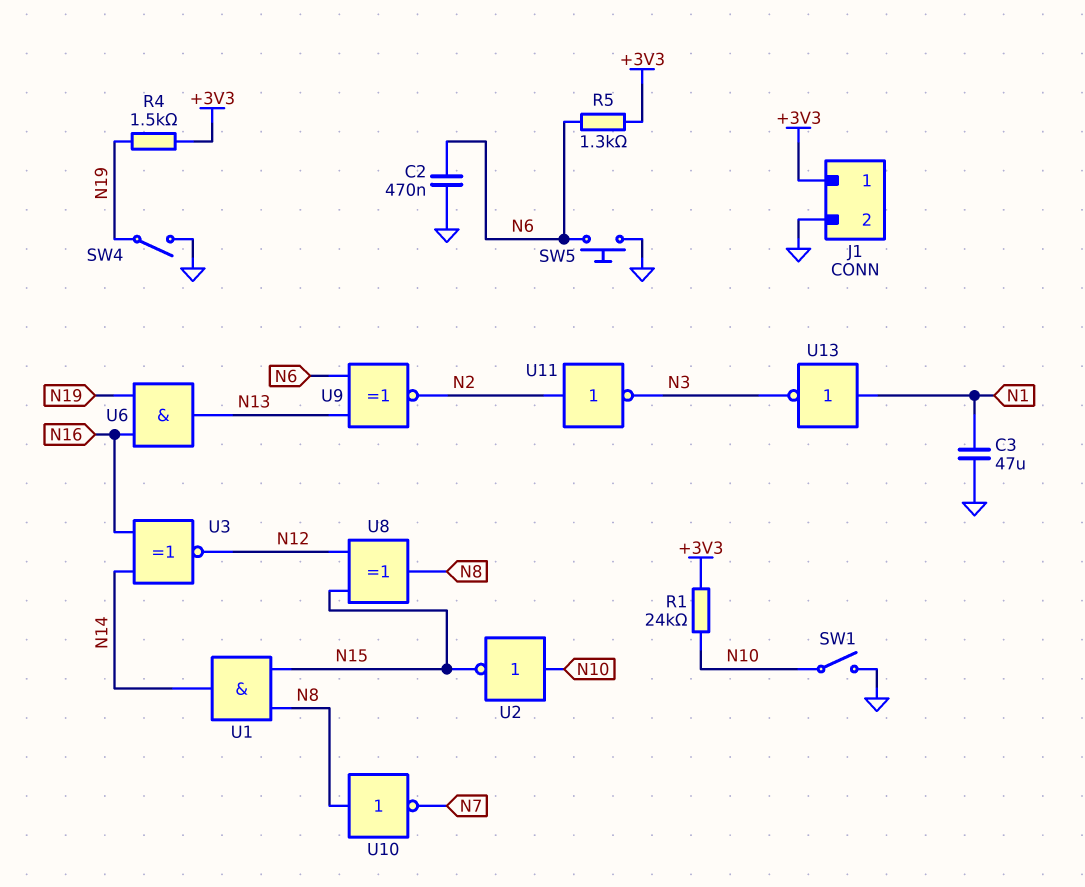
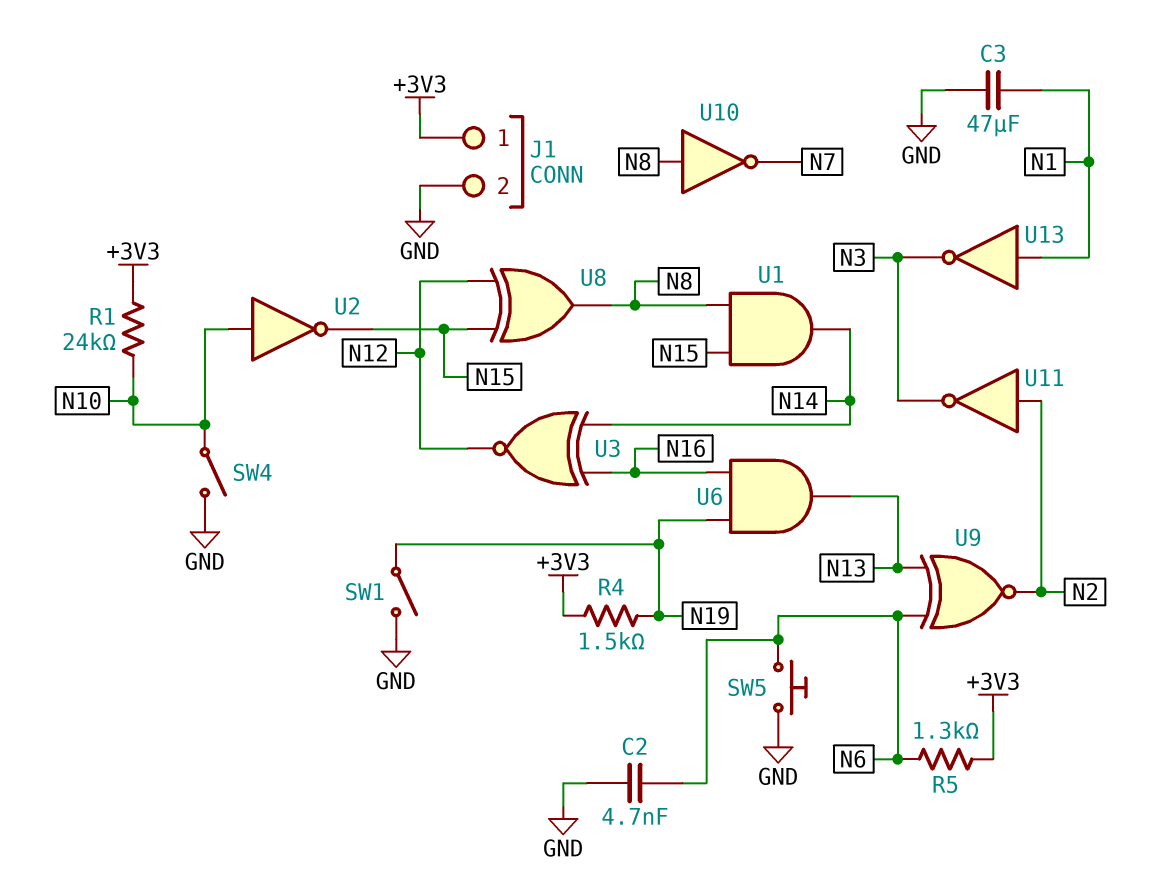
C2: 470nF (GND, N6) -> 4.7nF (GND, N6)
SW1: switch (GND, N10) -> switch (GND, N19)
SW4: switch (GND, N19) -> switch (GND, N10)

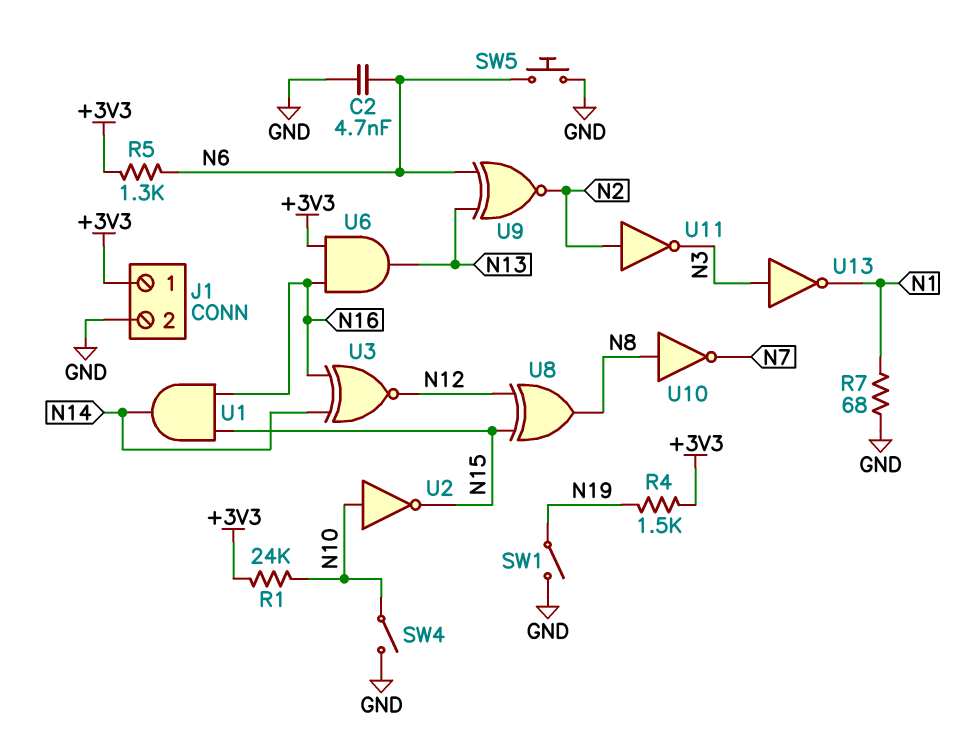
C3: 47uF (GND, N1) -> none
R7: none -> 68 (GND, N1)
U1: AND (in N8, in N15, out N14) -> AND (in N15, in N16, out N14)
U6: AND (in N16, in N19, out N13) -> AND (in +3V3, in N16, out N13)
U13: NOT (in N1, out N3) -> NOT (in N3, out N1)

